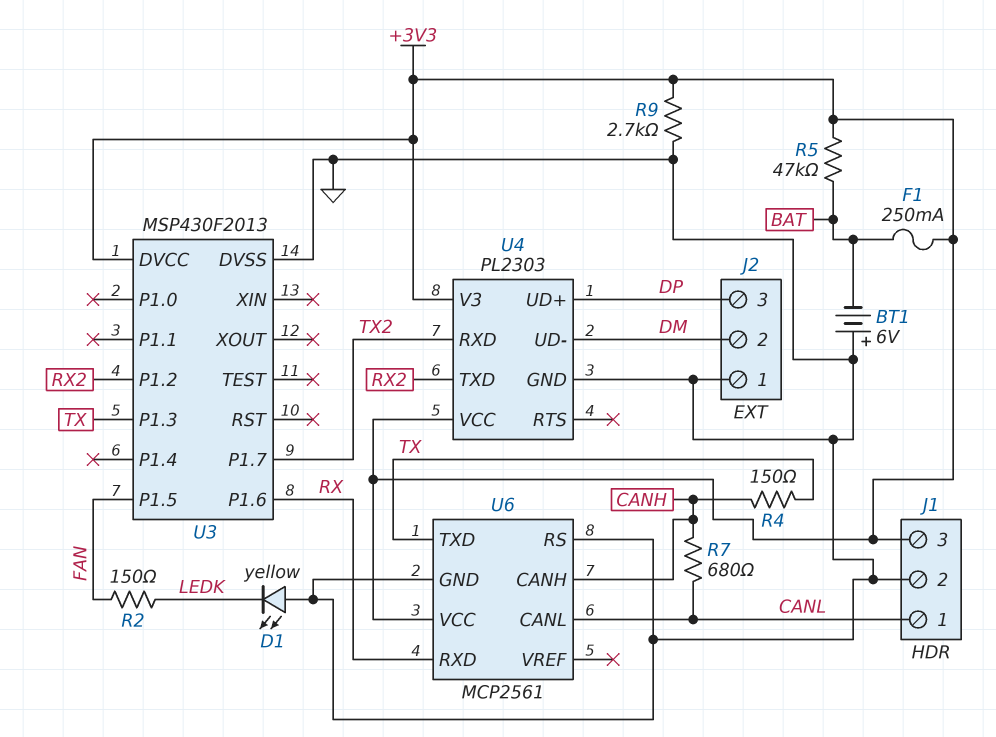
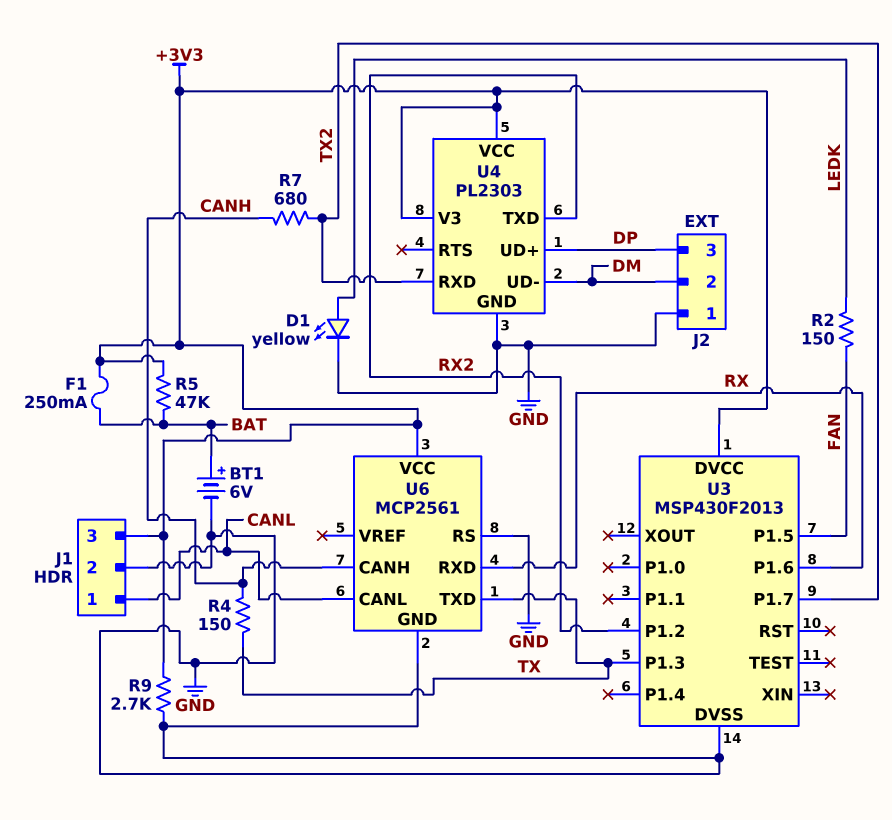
BT1: 6V (plus GND, minus BAT) -> 6V (plus BAT, minus GND)
D1: LED yellow (A GND, K LEDK) -> LED yellow (A LEDK, K GND)
R7: 680 (CANH, CANL) -> 680 (CANH, TX2)

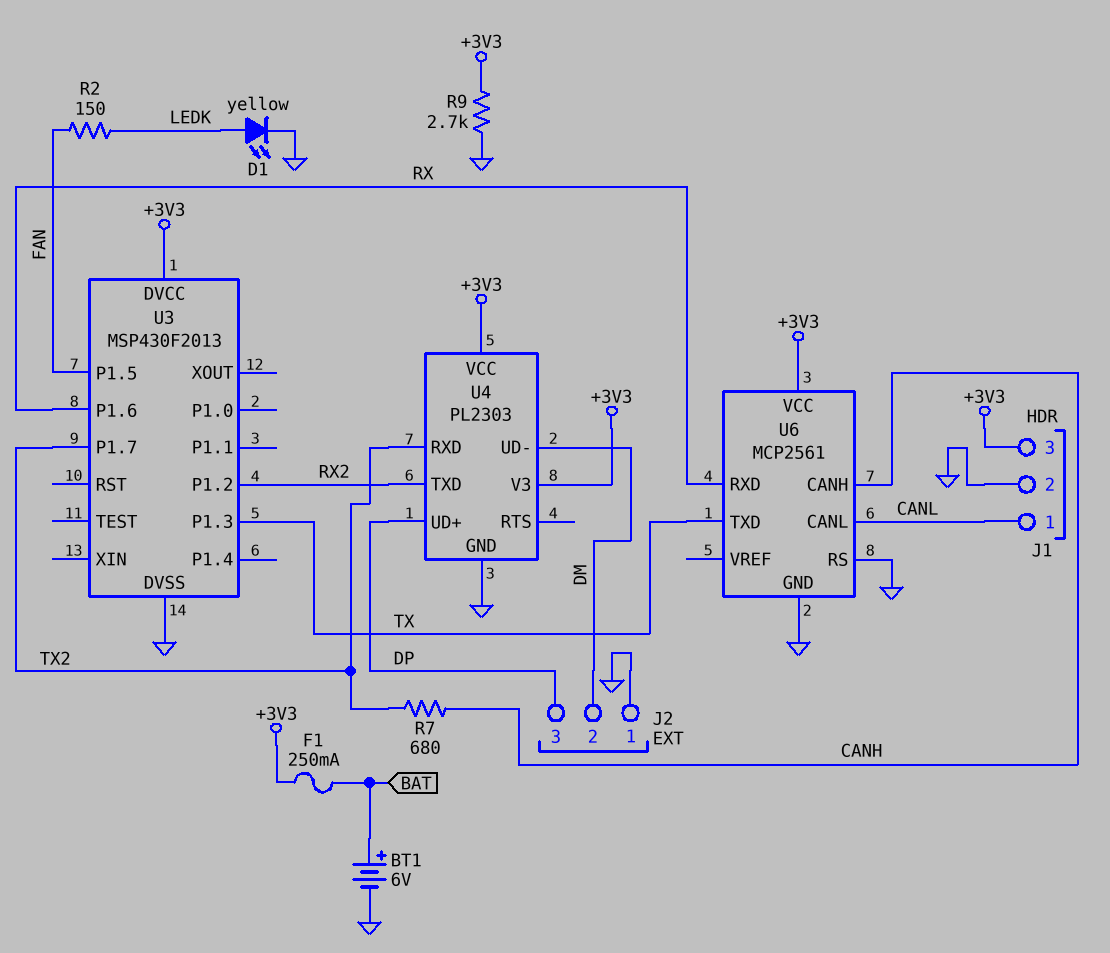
R4: 150 (CANH, TX) -> none
R5: 47k (+3V3, BAT) -> none

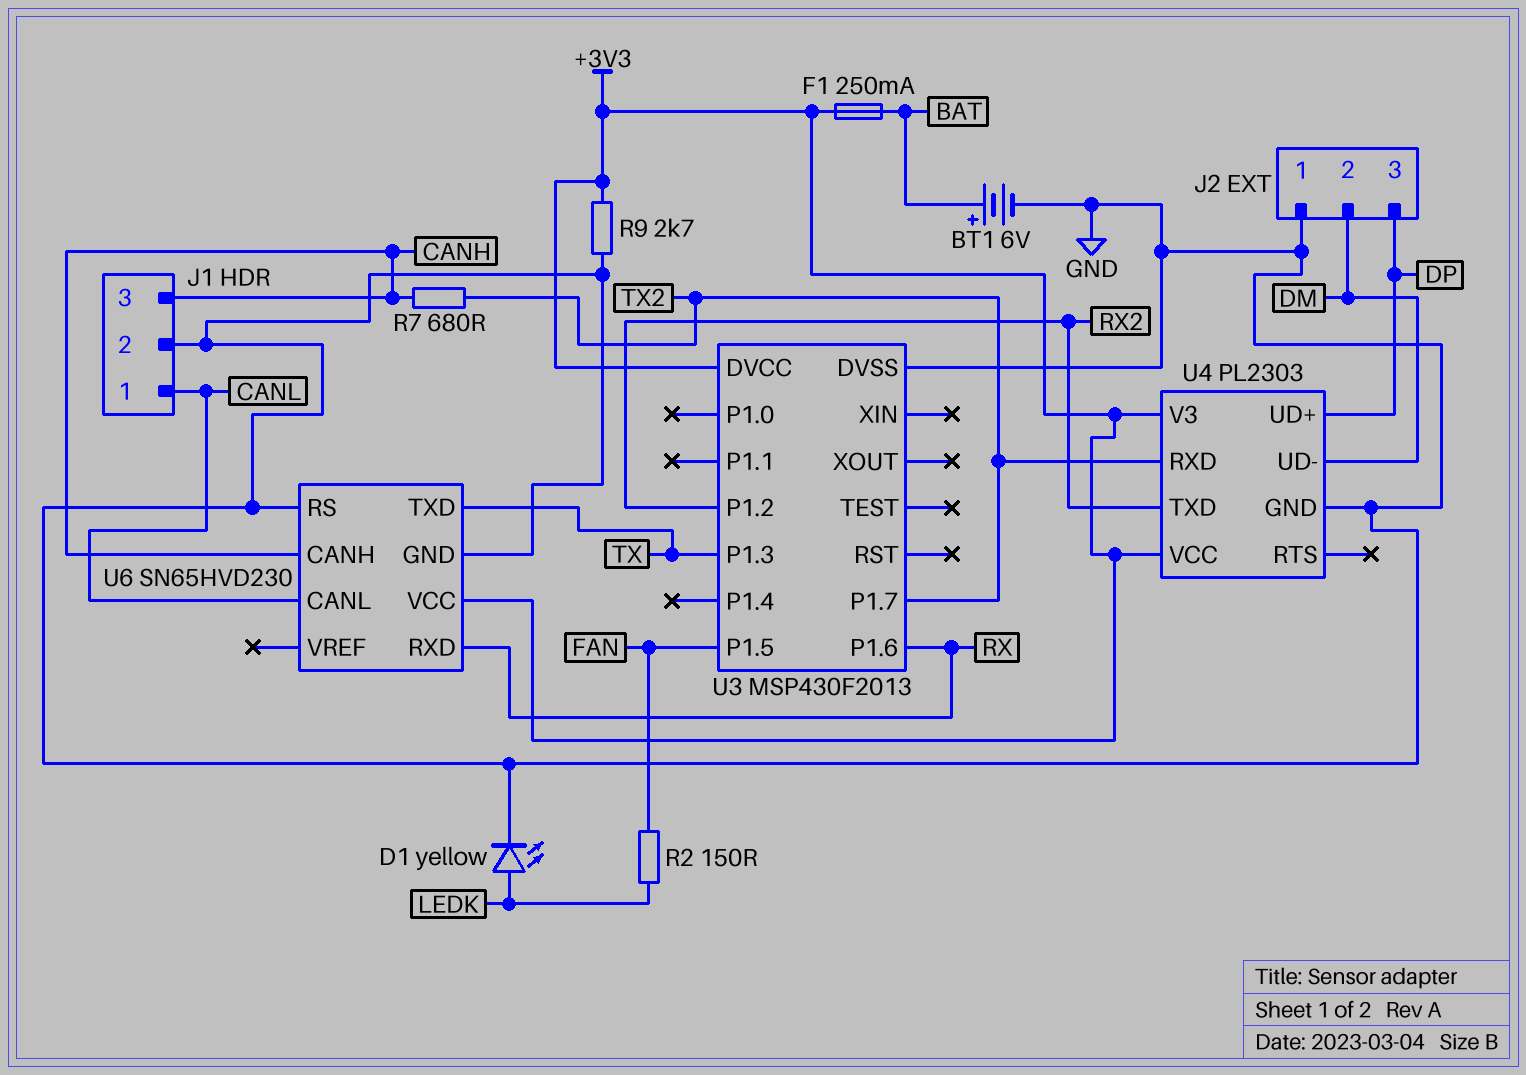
J1 pin 3: +3V3 -> CANH
U6: MCP2561 -> SN65HVD230

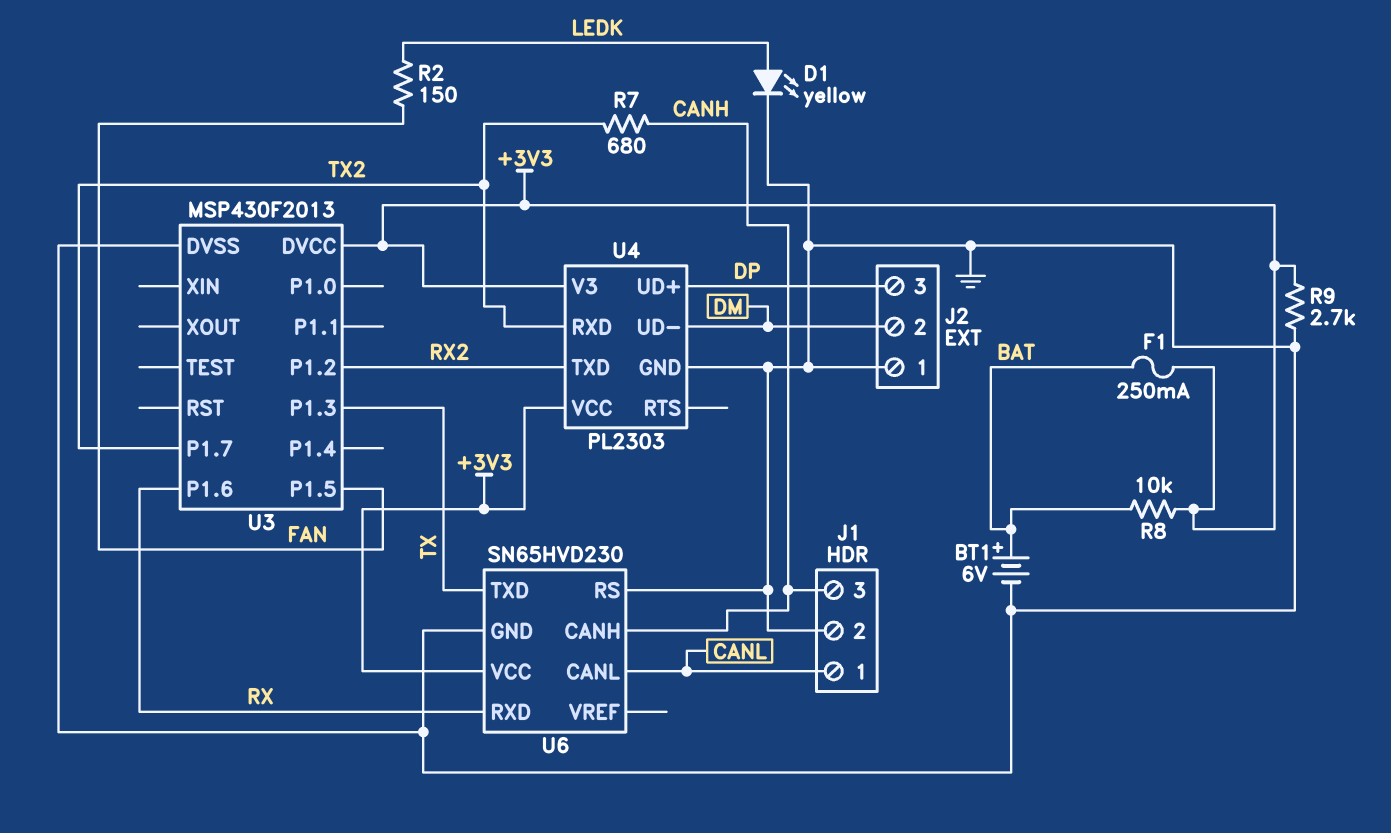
R8: none -> 10k (+3V3, BAT)

